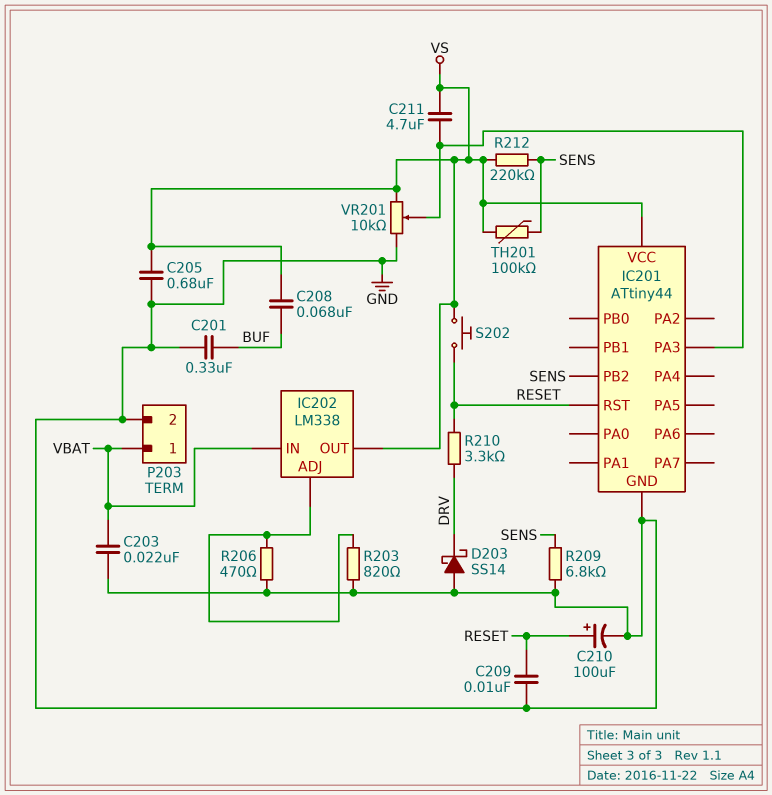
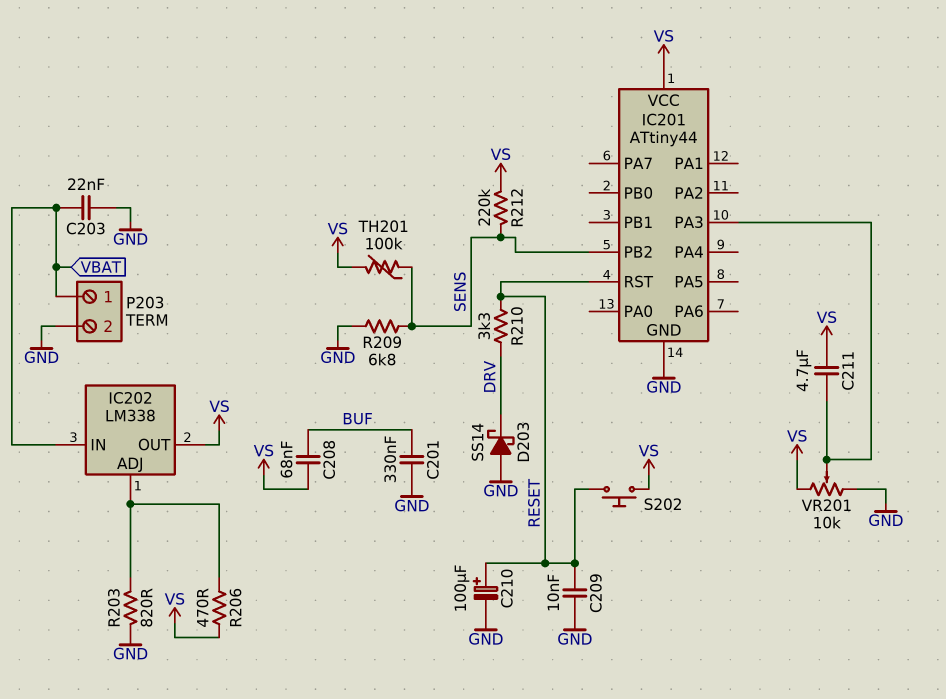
C205: 680nF (GND, VS) -> none
R206: 470 (GND, IC202/ADJ) -> 470 (IC202/ADJ, VS)

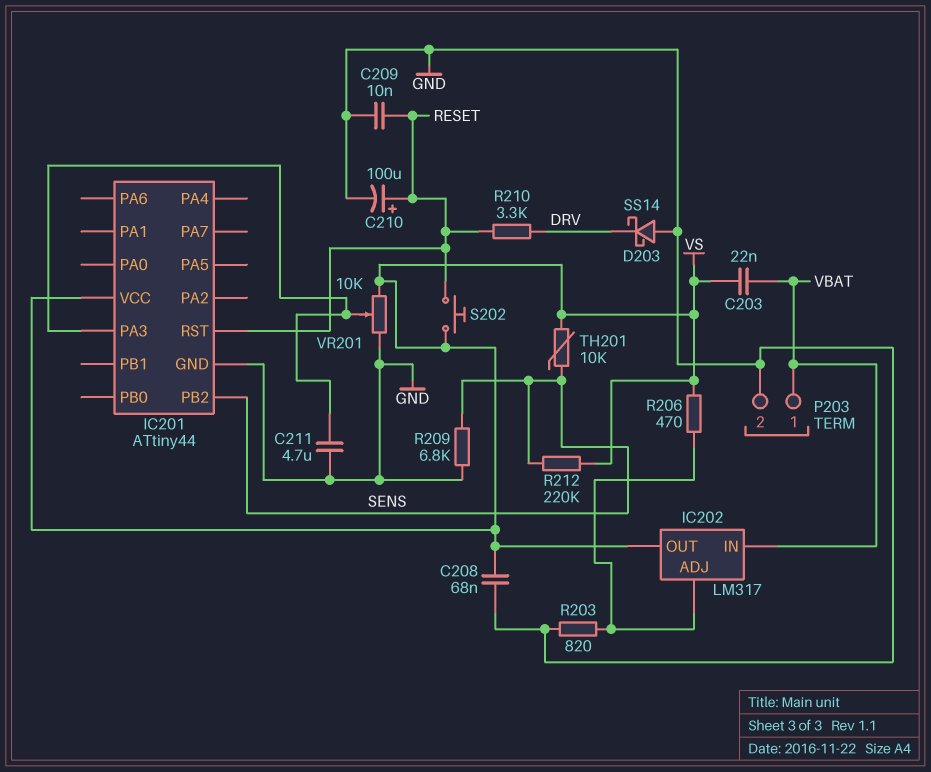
C201: 330nF (BUF, GND) -> none
C203: 22nF (GND, VBAT) -> 22nF (VBAT, VS)
C208: 68nF (BUF, VS) -> 68nF (GND, VS)
C211: 4.7uF (IC201/PA3, VS) -> 4.7uF (GND, IC201/PA3)
IC202: LM338 -> LM317
TH201: 100k (SENS, VS) -> 10k (SENS, VS)

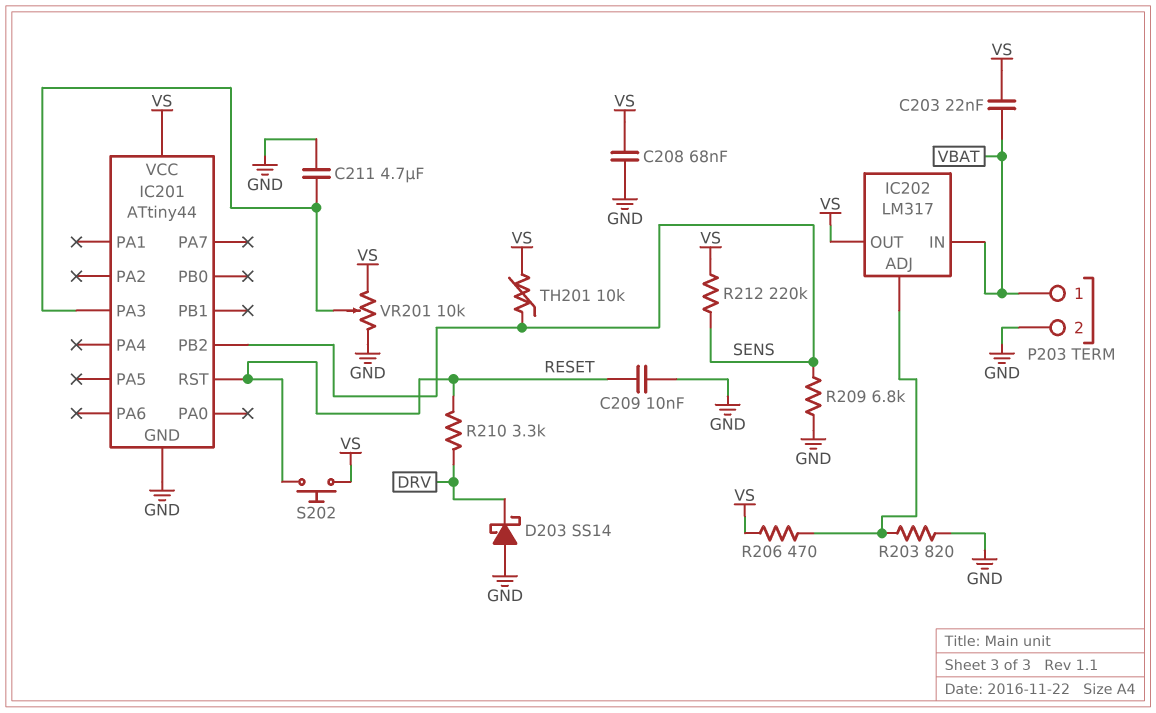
C210: 100uF (plus RESET, minus GND) -> none

